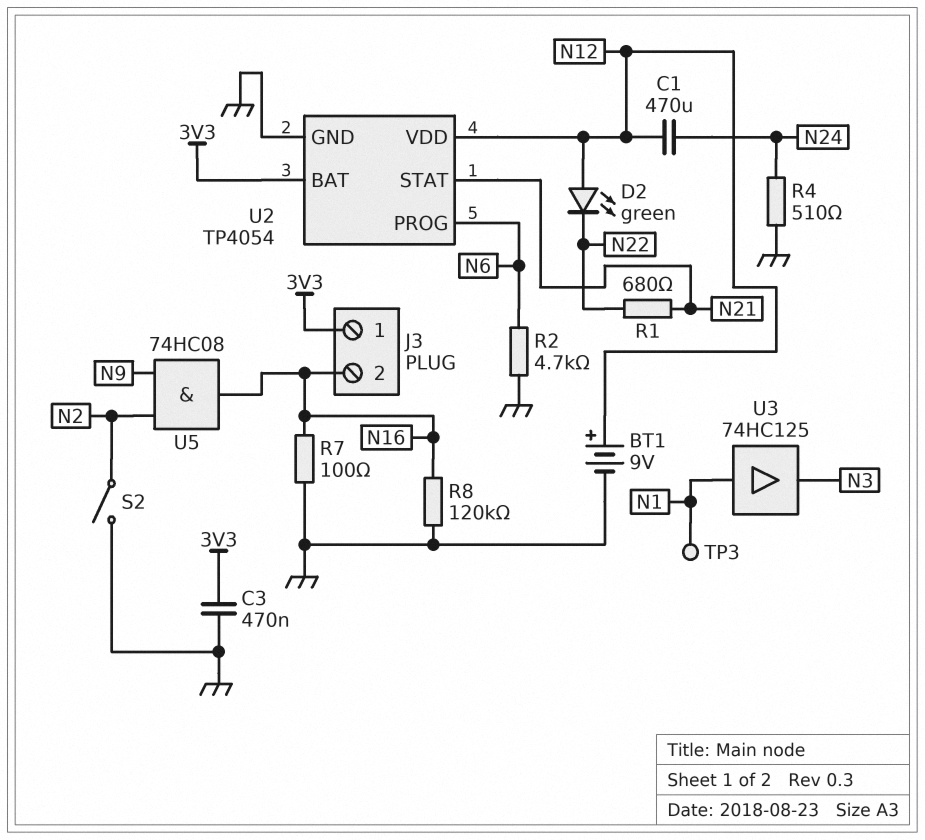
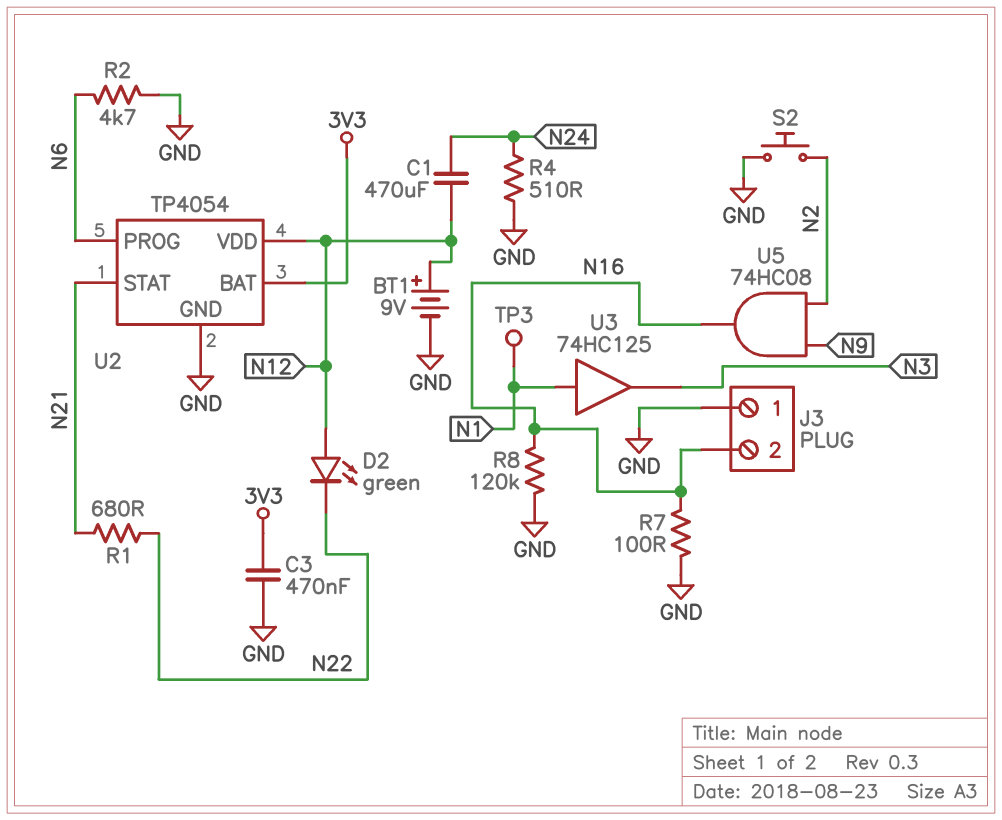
J3 pin 1: 3V3 -> GND
S2: switch (GND, N2) -> button (GND, N2)

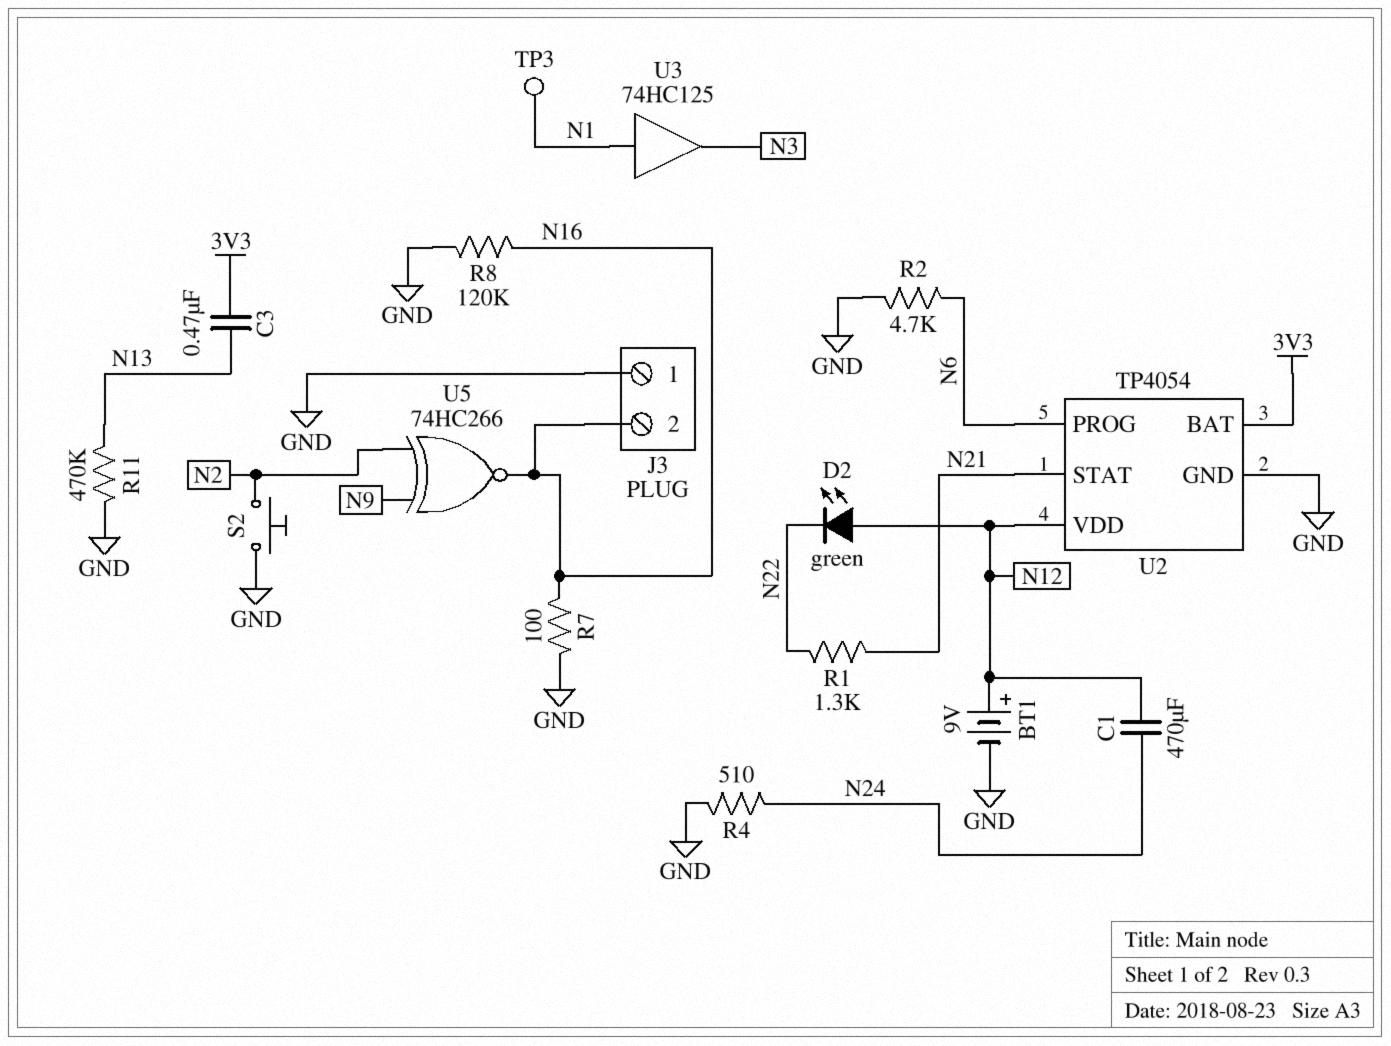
C3: 470nF (3V3, GND) -> 470nF (3V3, N13)
R1: 680 (N21, N22) -> 1.3k (N21, N22)
R11: none -> 470k (GND, N13)
U5: AND 74HC08 (in N2, in N9, out N16) -> XNOR 74HC266 (in N2, in N9, out N16)

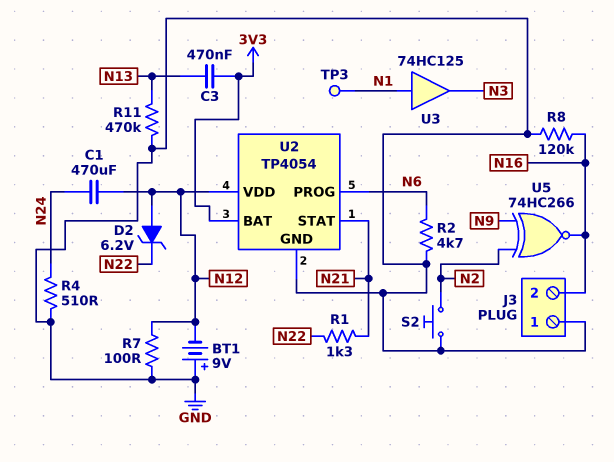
BT1: 9V (plus N12, minus GND) -> 9V (plus GND, minus N12)
D2: LED green (A N12, K N22) -> zener 6.2V (A N12, K N22)
R7: 100 (GND, N16) -> 100 (GND, N12)

